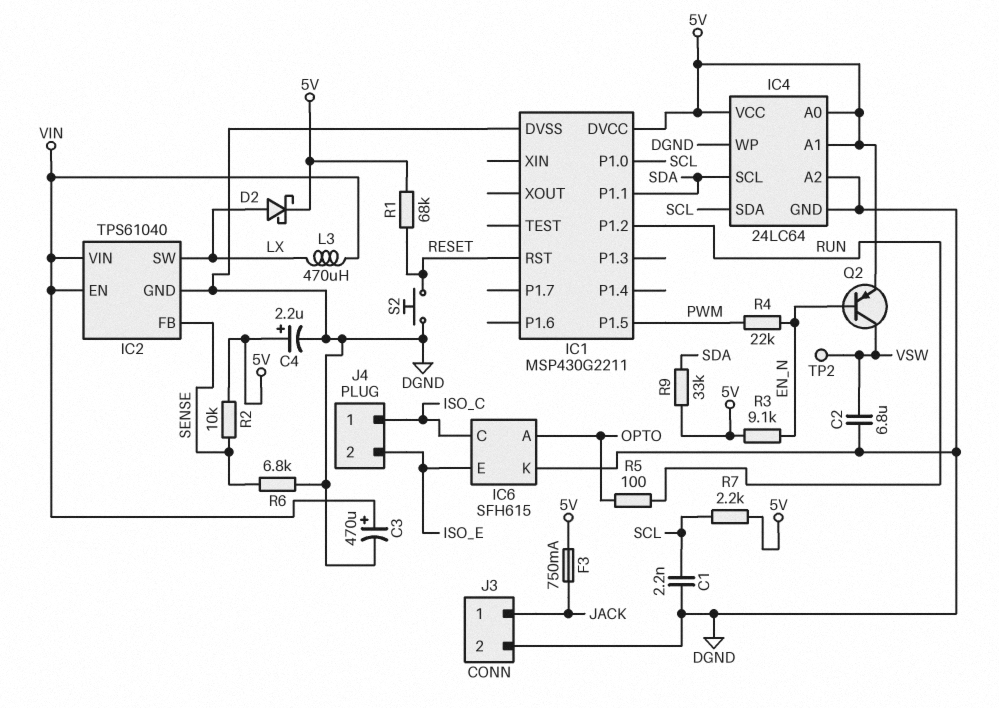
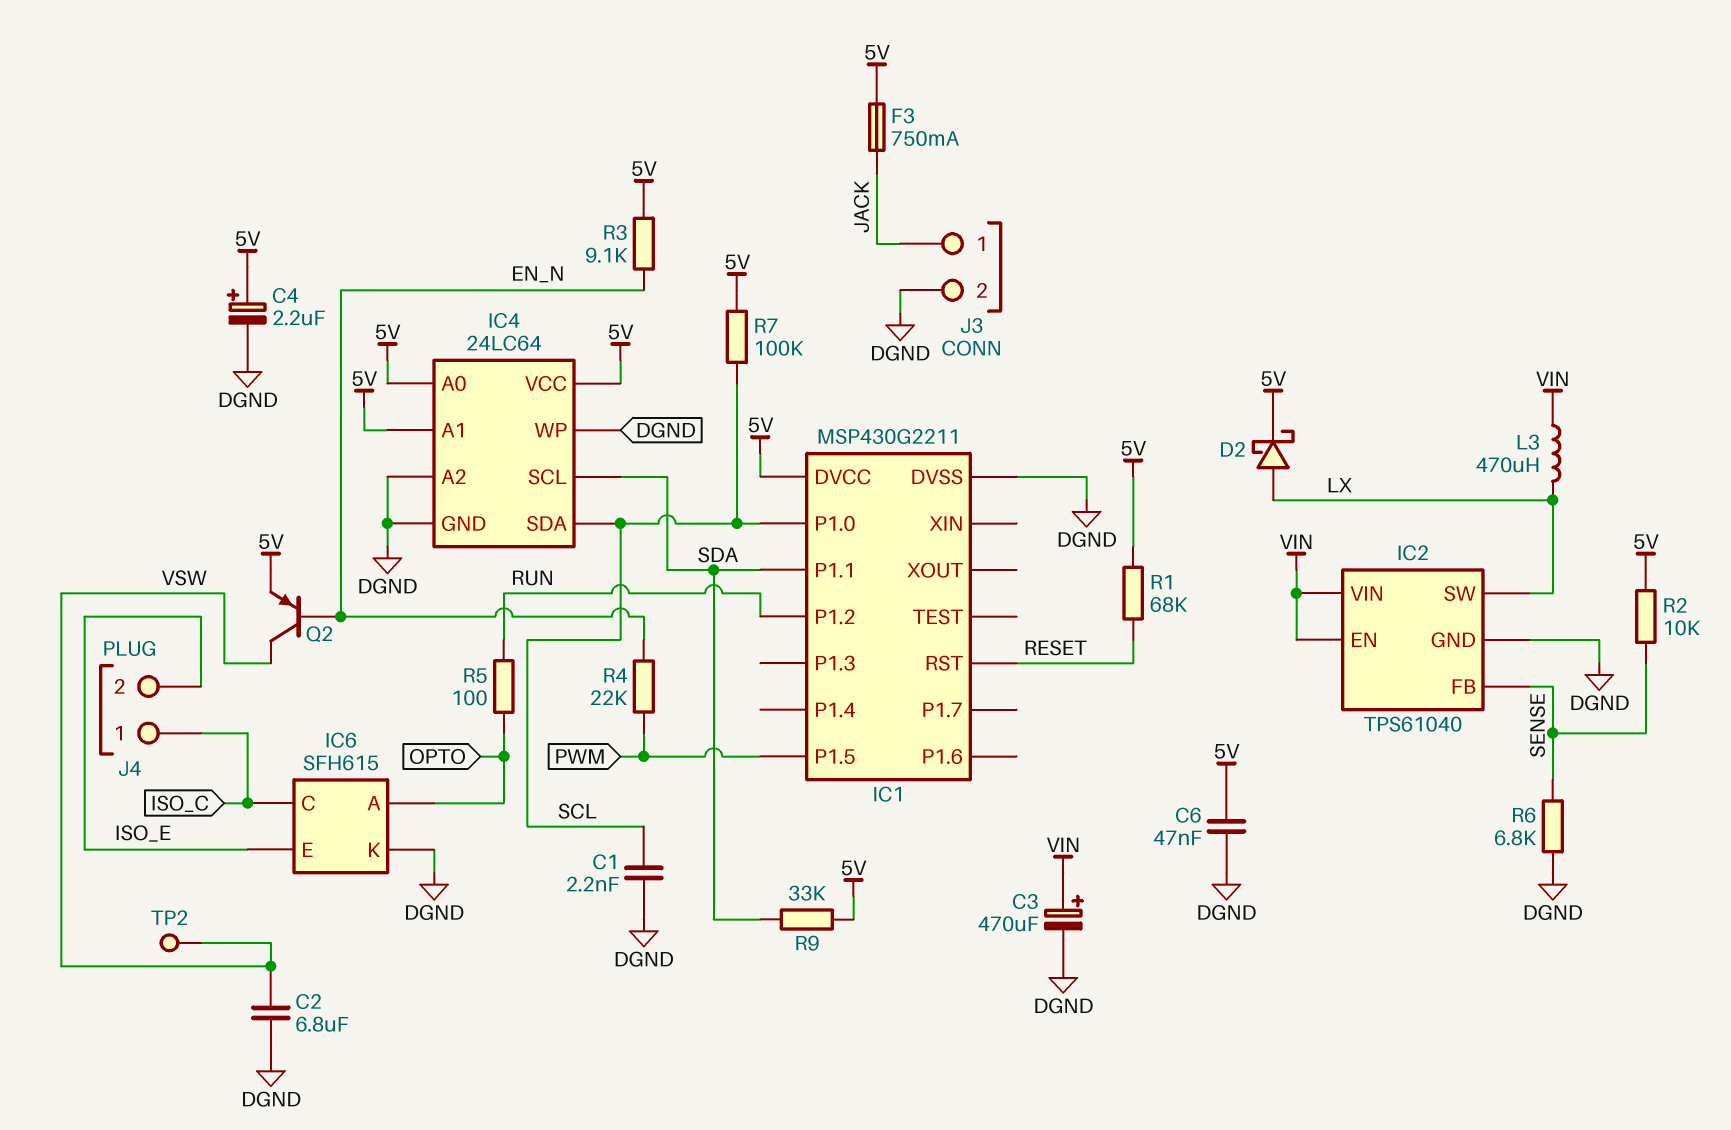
C6: none -> 47nF (5V, DGND)
R7: 2.2k (5V, SCL) -> 100k (5V, SCL)
S2: button (DGND, RESET) -> none

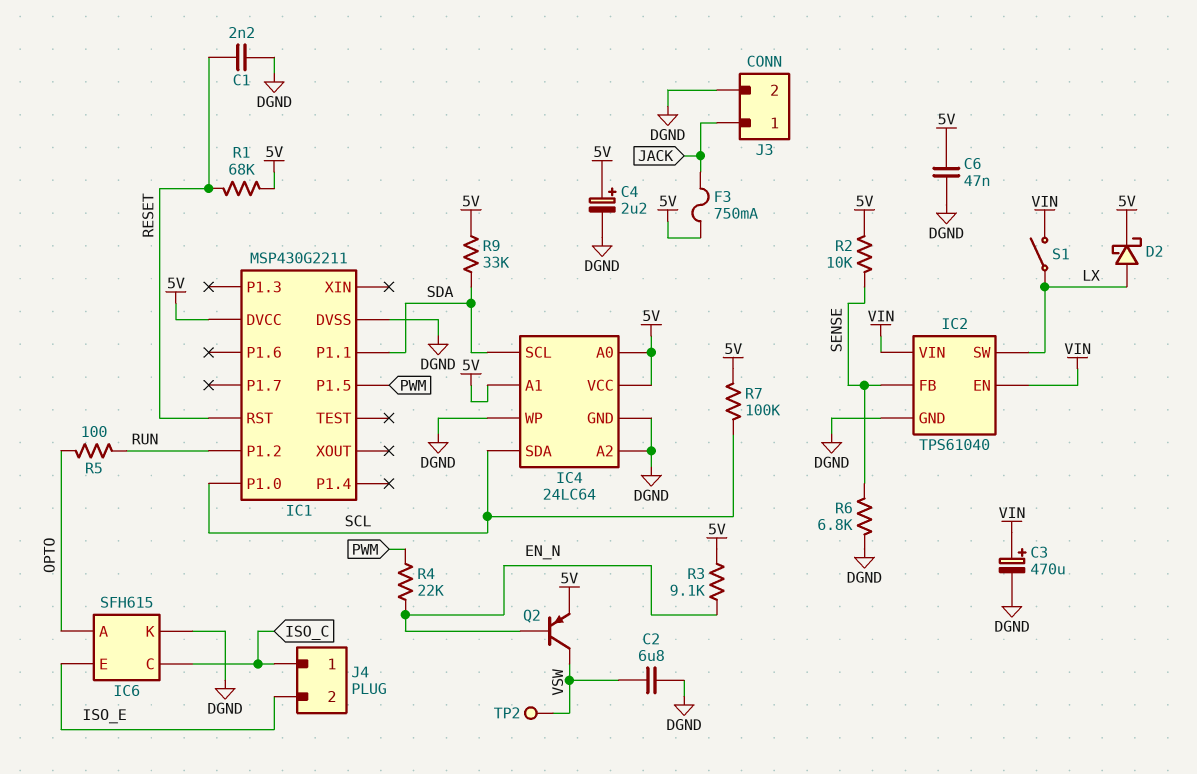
C1: 2.2nF (DGND, SCL) -> 2.2nF (DGND, RESET)
L3: 470uH (LX, VIN) -> none
S1: none -> switch (LX, VIN)

